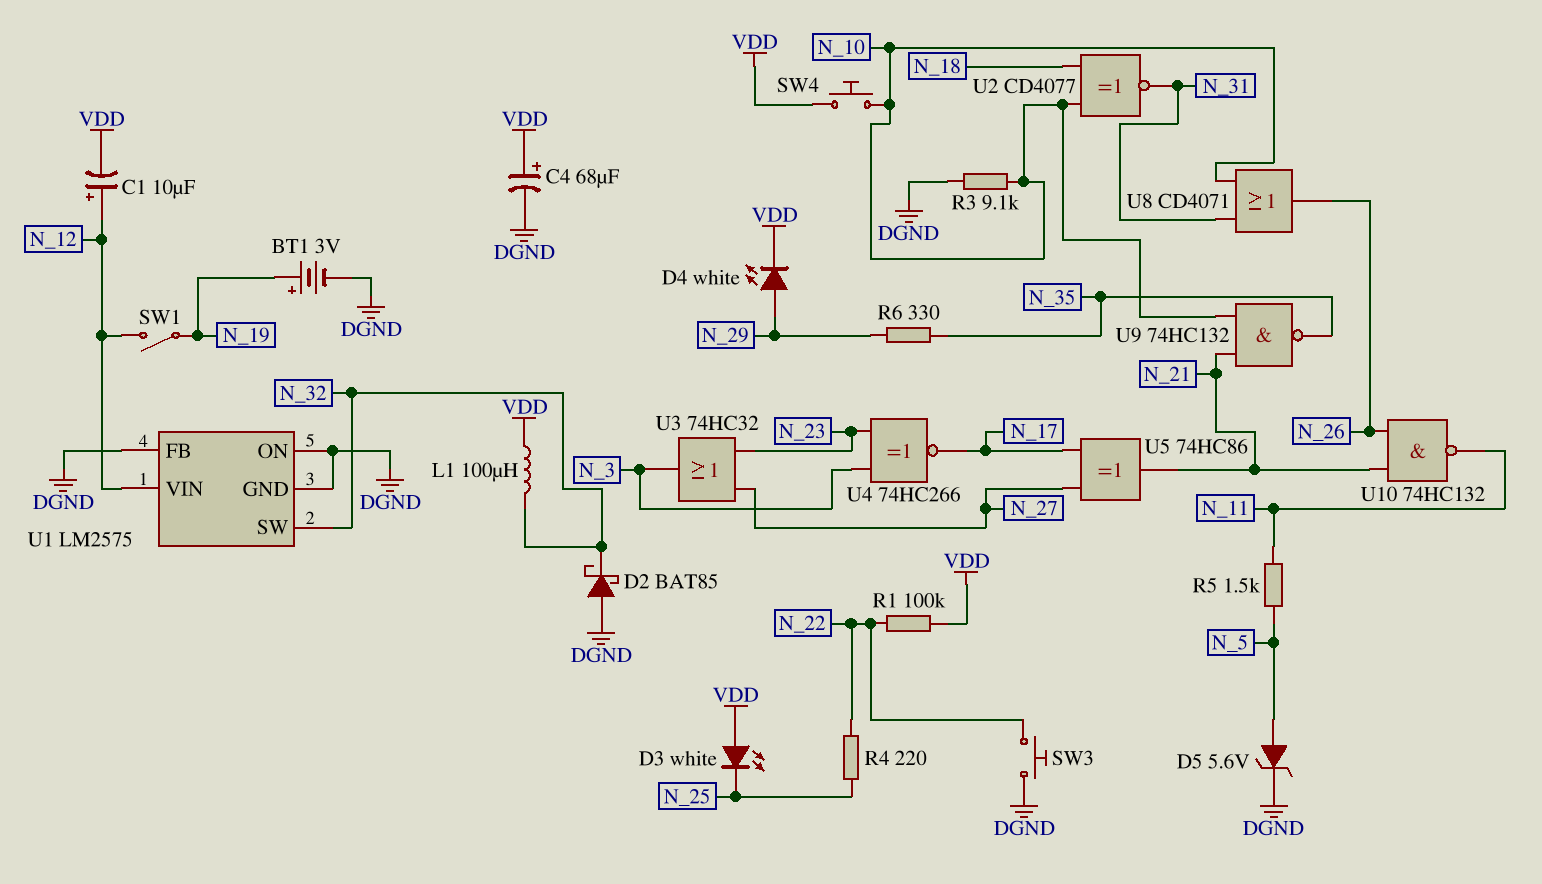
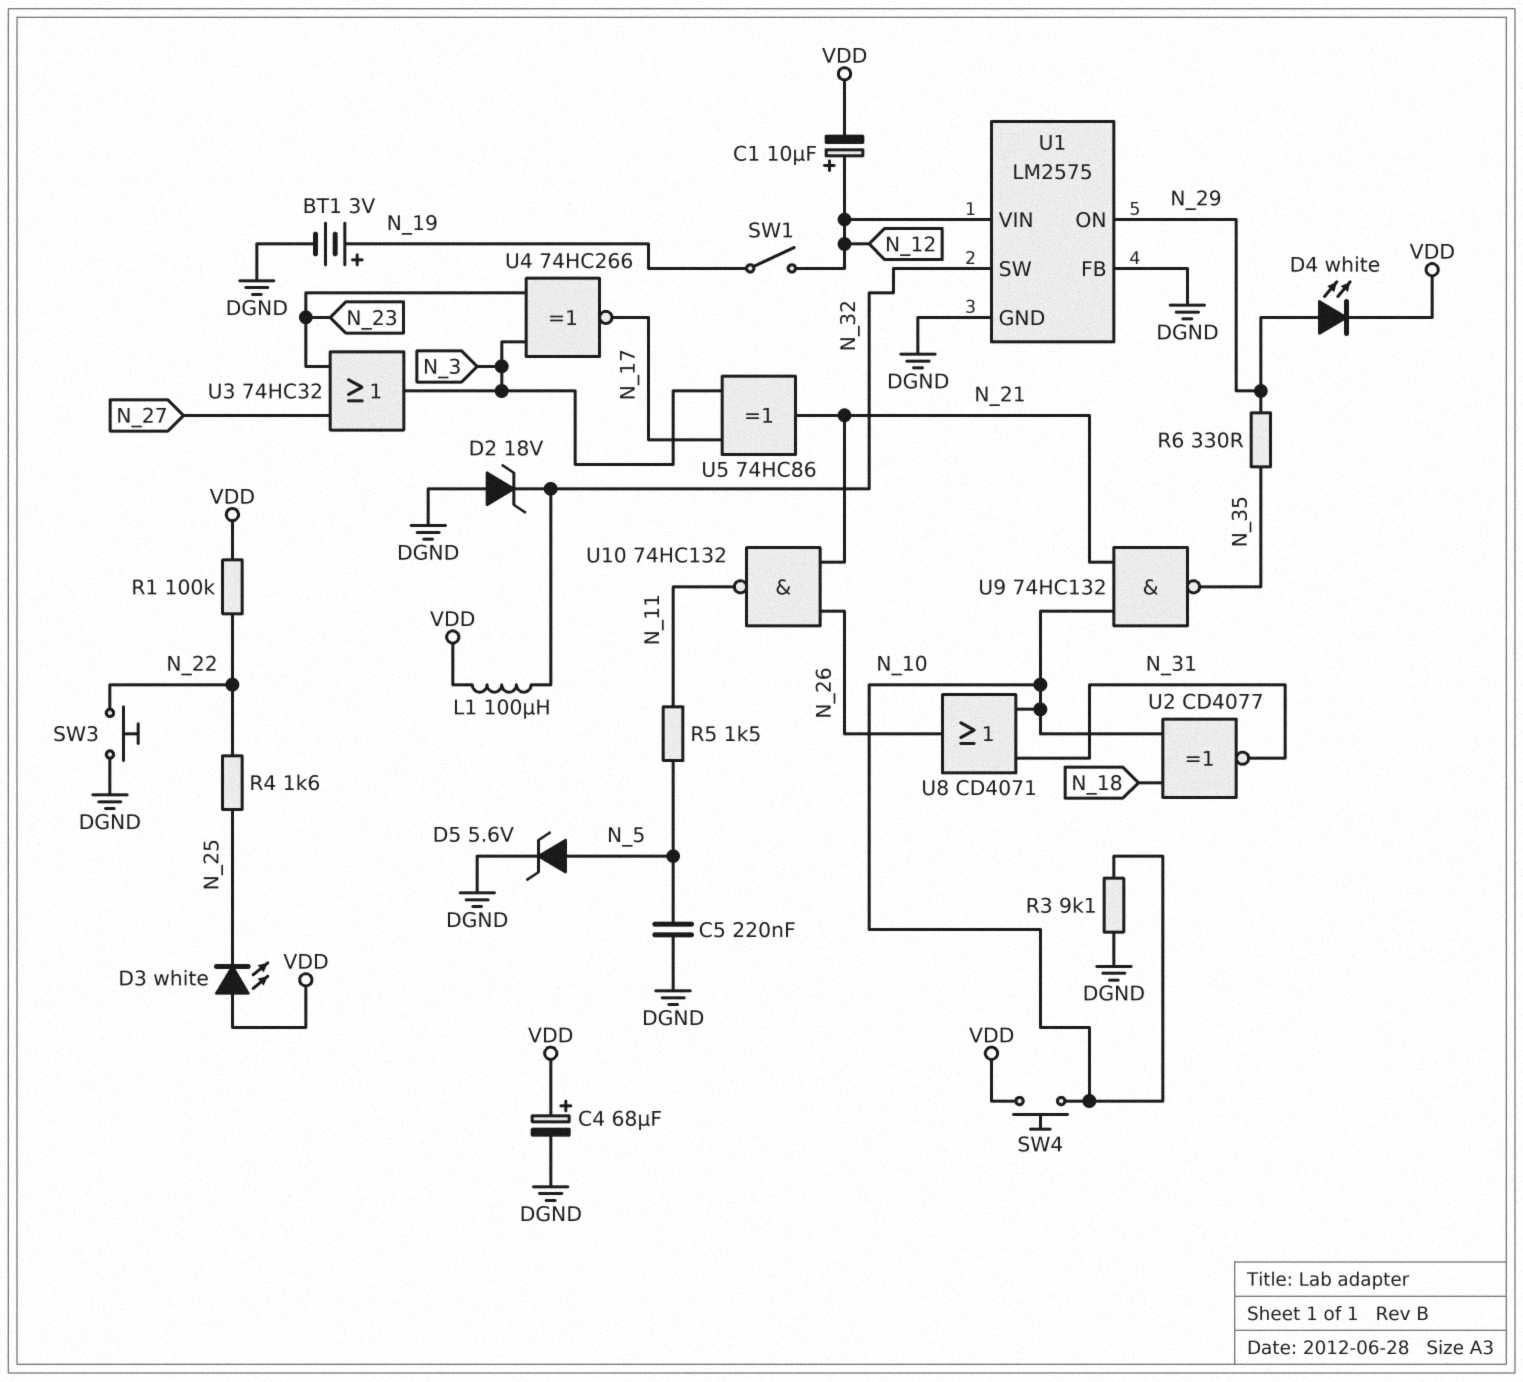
C5: none -> 220nF (DGND, N_5)
D2: schottky BAT85 (A DGND, K N_32) -> zener 18V (A DGND, K N_32)
R4: 220 (N_22, N_25) -> 1.6k (N_22, N_25)
U1 pin ON: DGND -> N_29
U5: XOR 74HC86 (in N_17, in N_27, out N_21) -> XOR 74HC86 (in N_3, in N_17, out N_21)

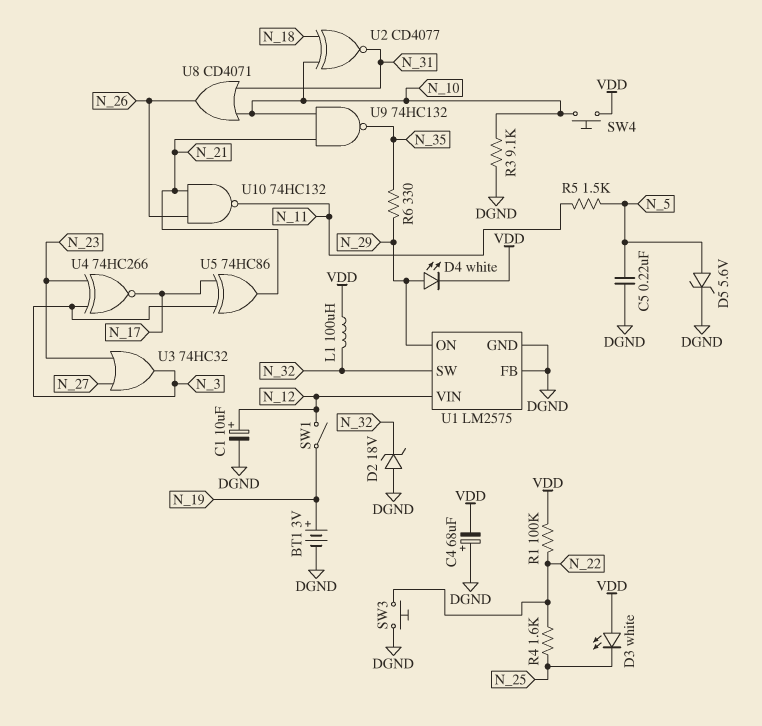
C1: 10uF (plus N_12, minus VDD) -> 10uF (plus N_12, minus DGND)
C4: 68uF (plus VDD, minus DGND) -> 68uF (plus DGND, minus VDD)

